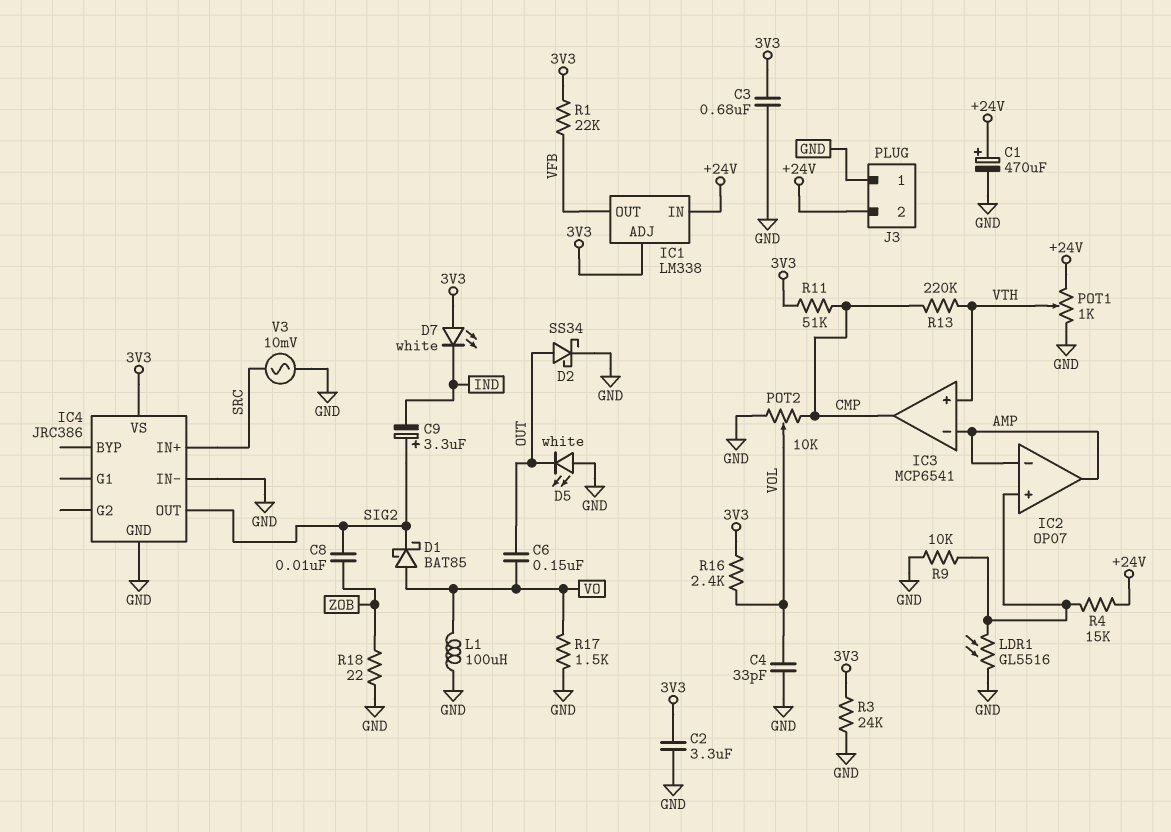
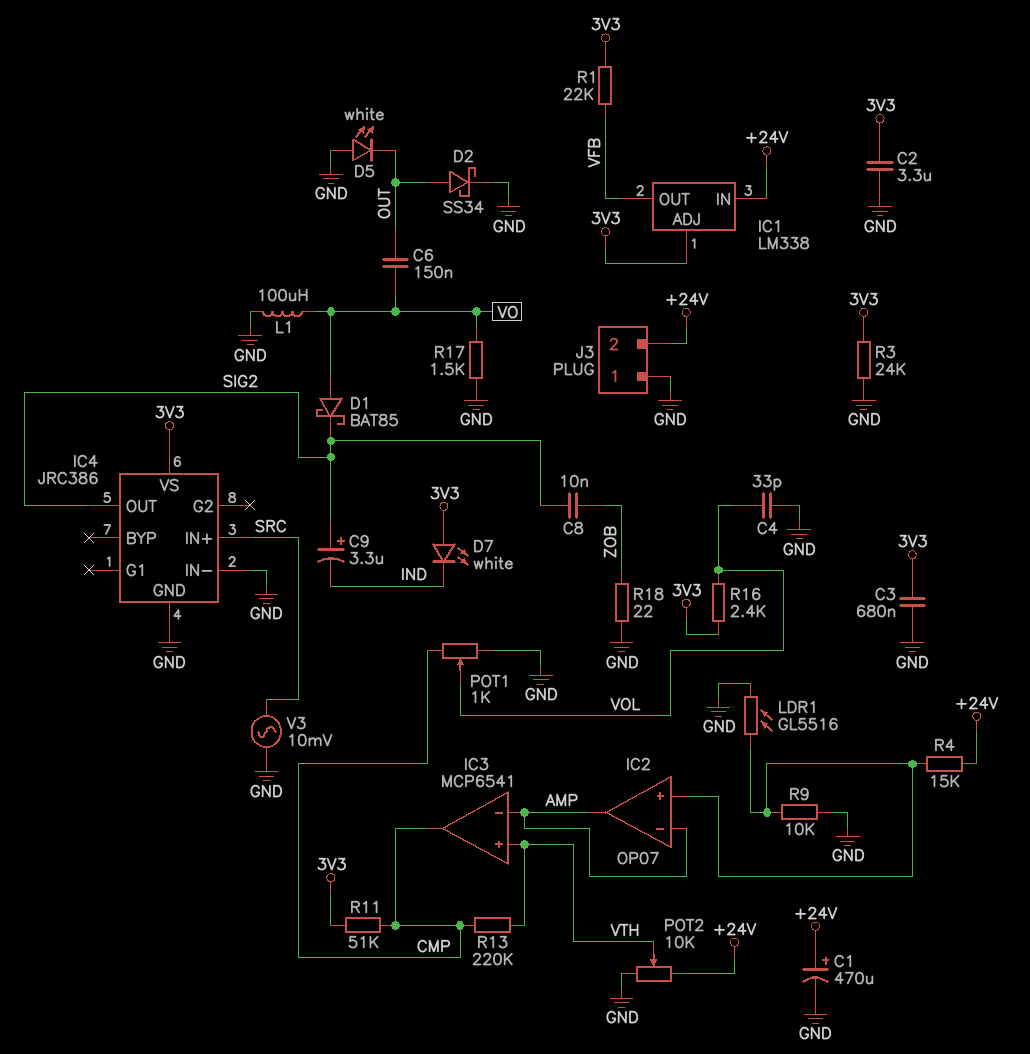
POT1: 1k (+24V, GND, wiper VTH) -> 1k (CMP, GND, wiper VOL)
POT2: 10k (CMP, GND, wiper VOL) -> 10k (+24V, GND, wiper VTH)

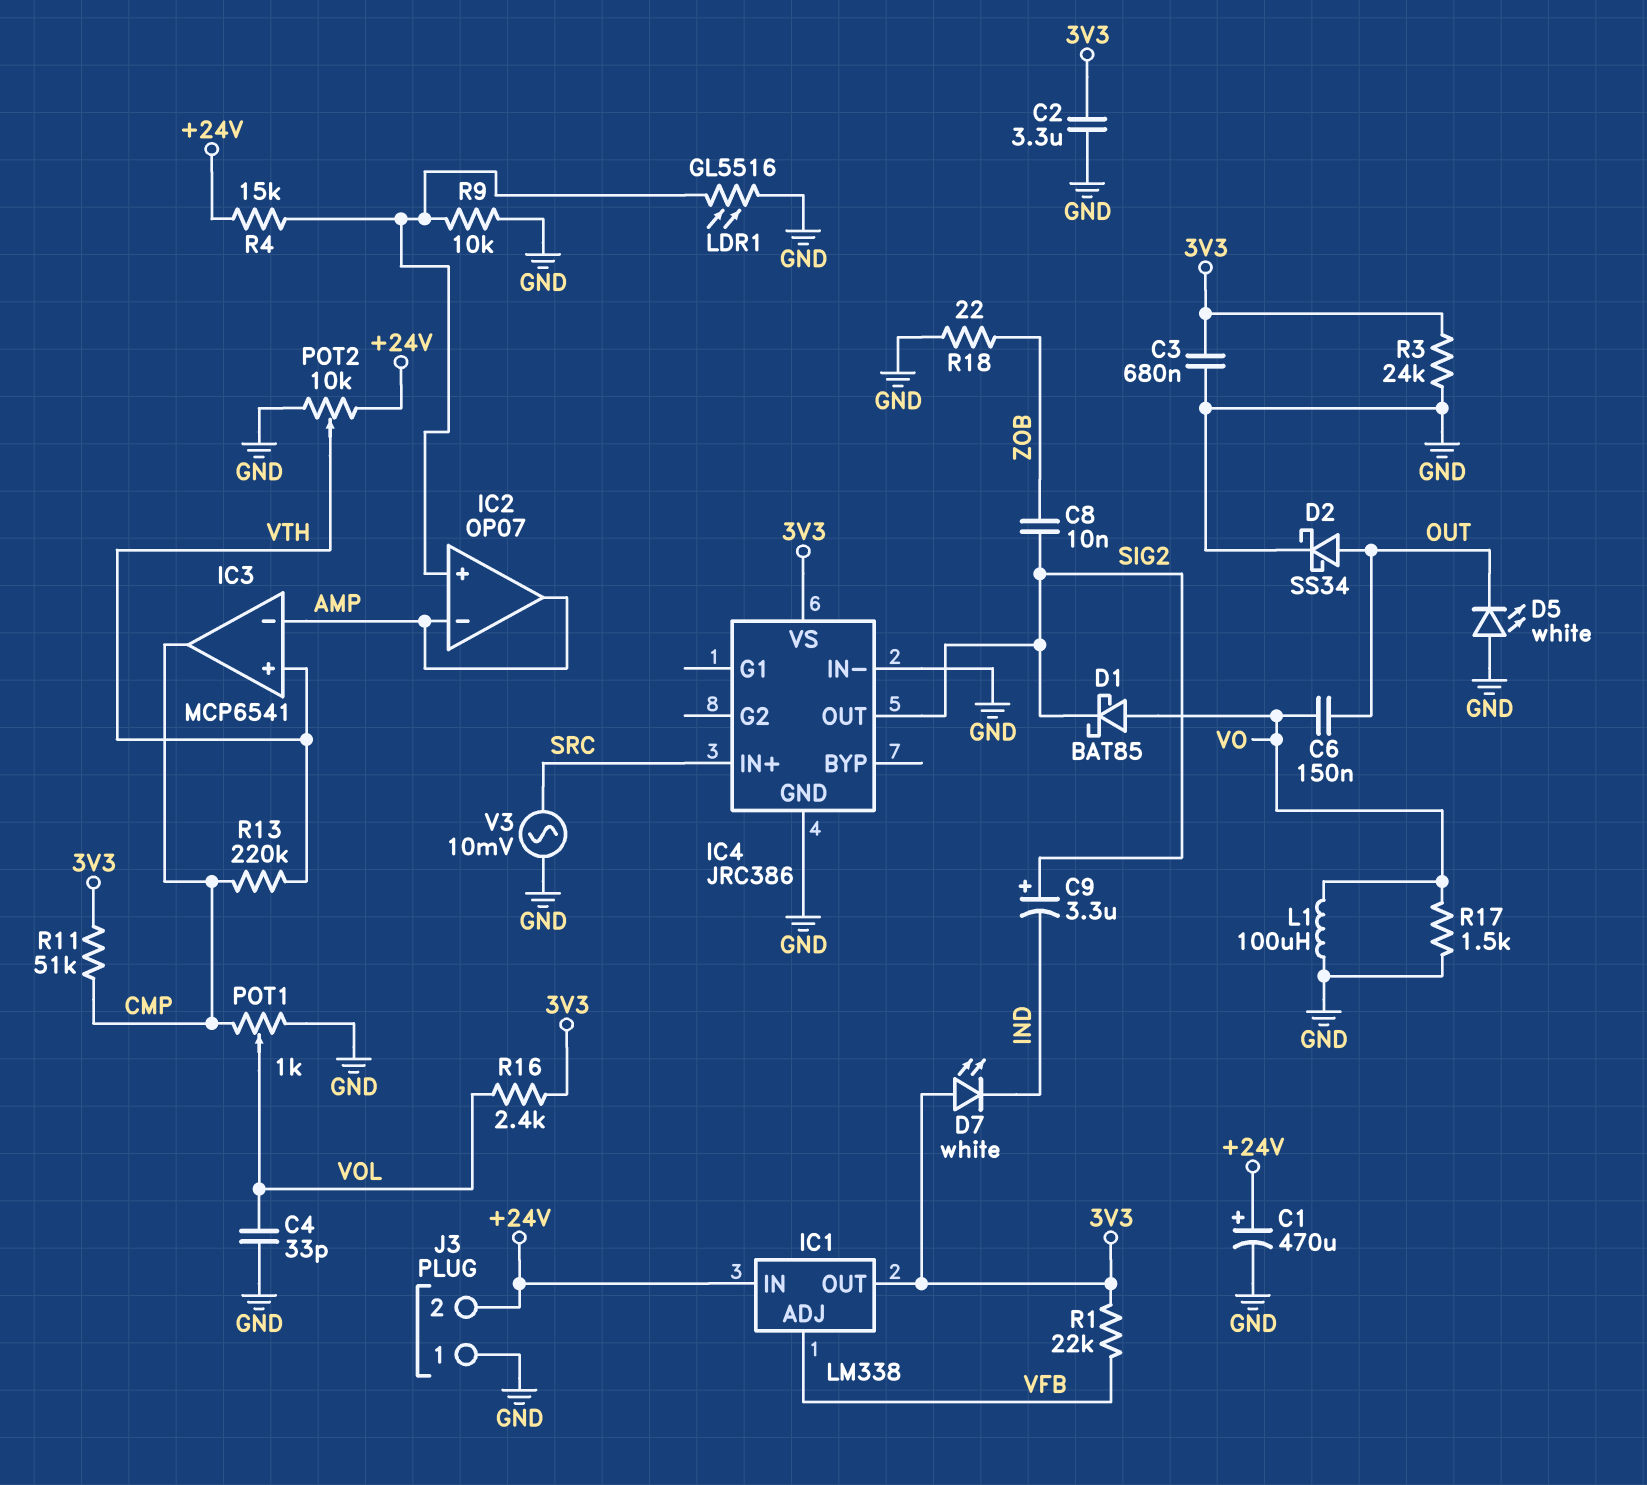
IC1 pin ADJ: 3V3 -> VFB
IC1 pin OUT: VFB -> 3V3

